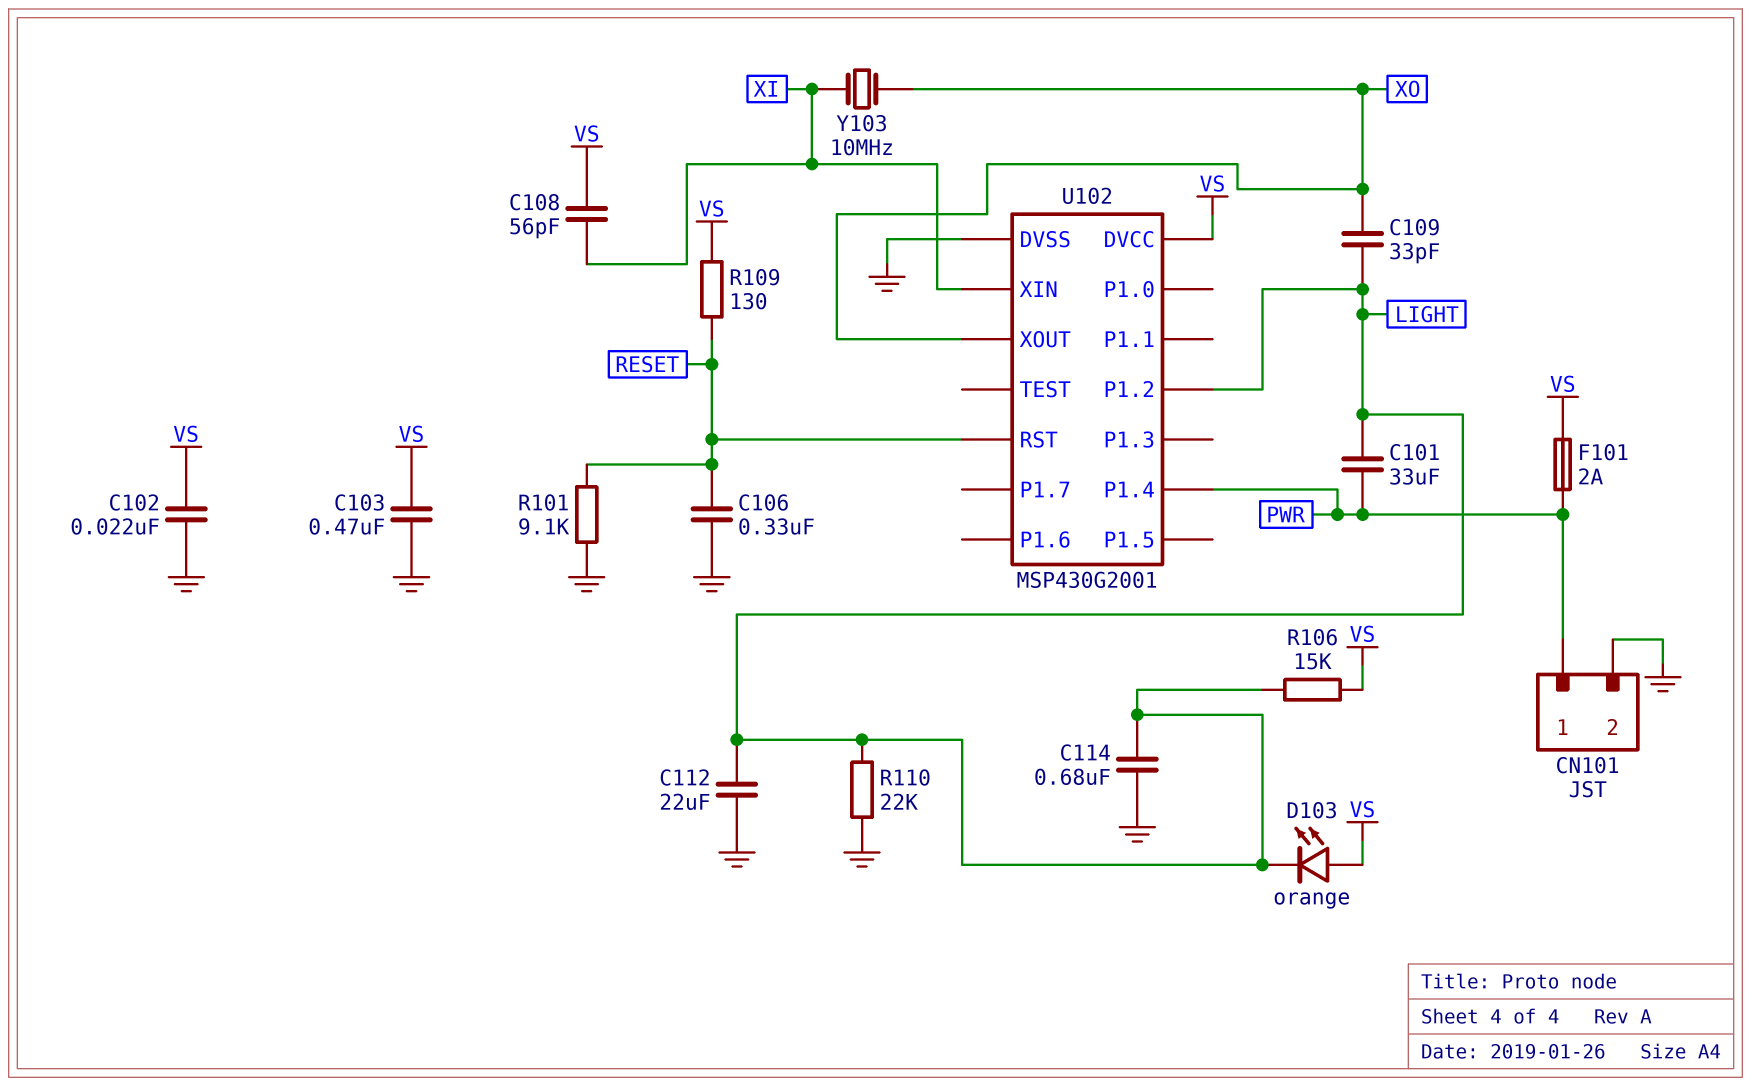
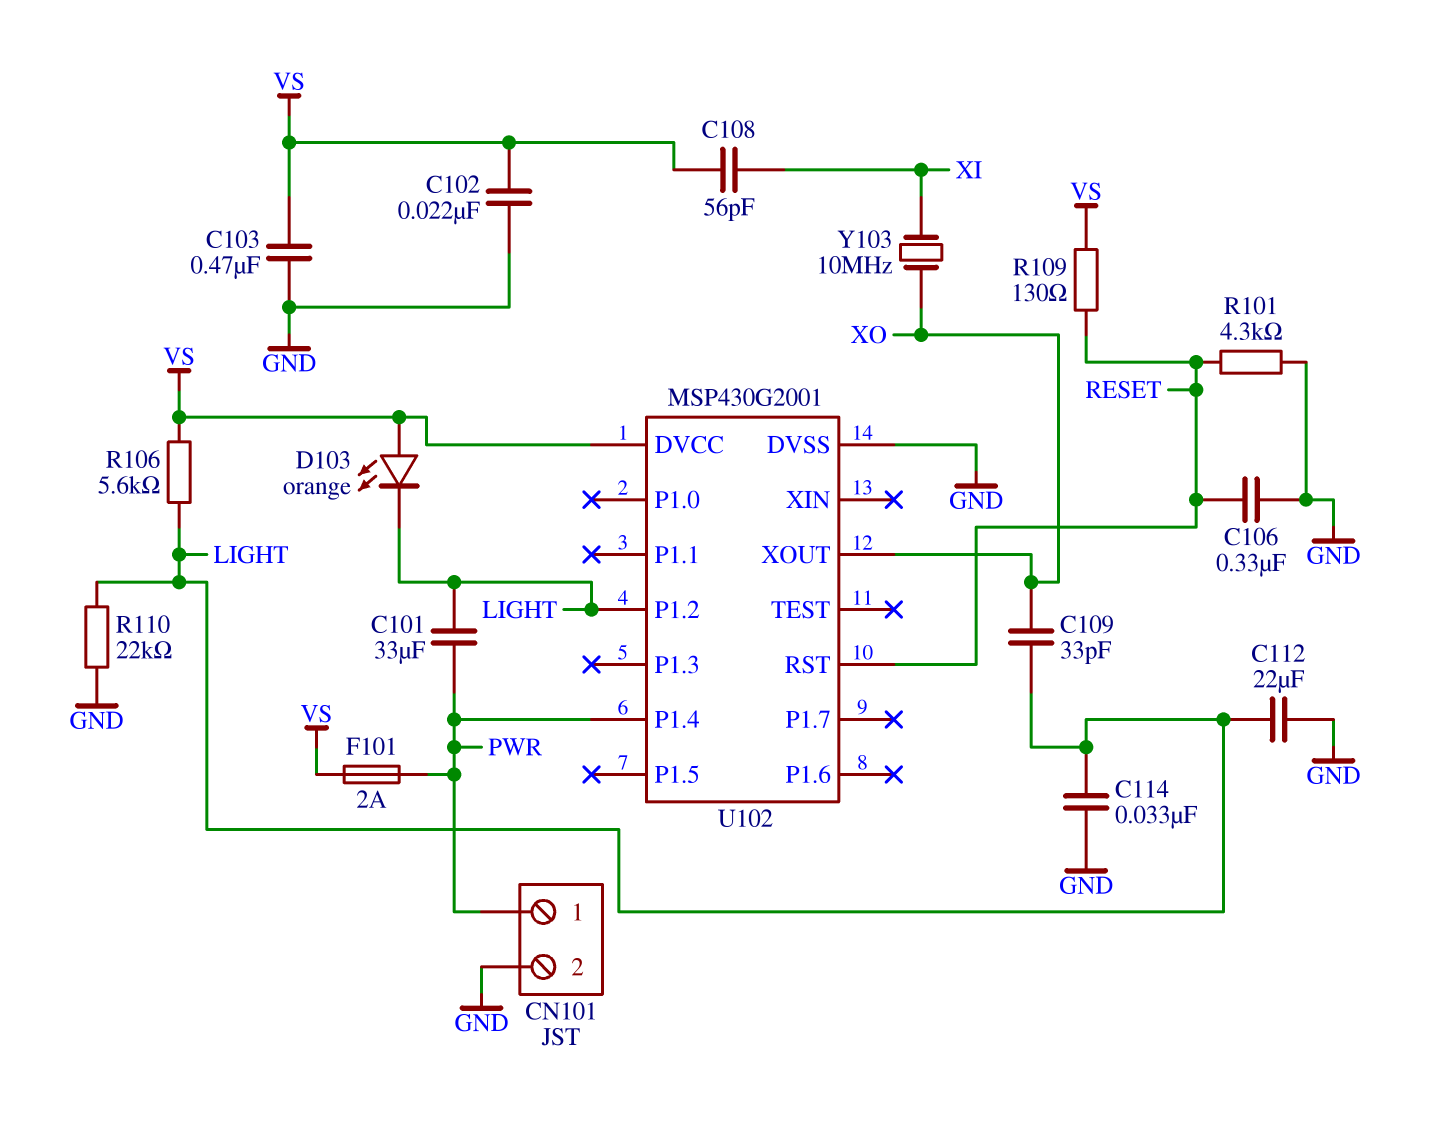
C114: 680nF (GND, LIGHT) -> 33nF (GND, LIGHT)
R101: 9.1k (GND, RESET) -> 4.3k (GND, RESET)
R106: 15k (LIGHT, VS) -> 5.6k (LIGHT, VS)
U102 pin XIN: XI -> none

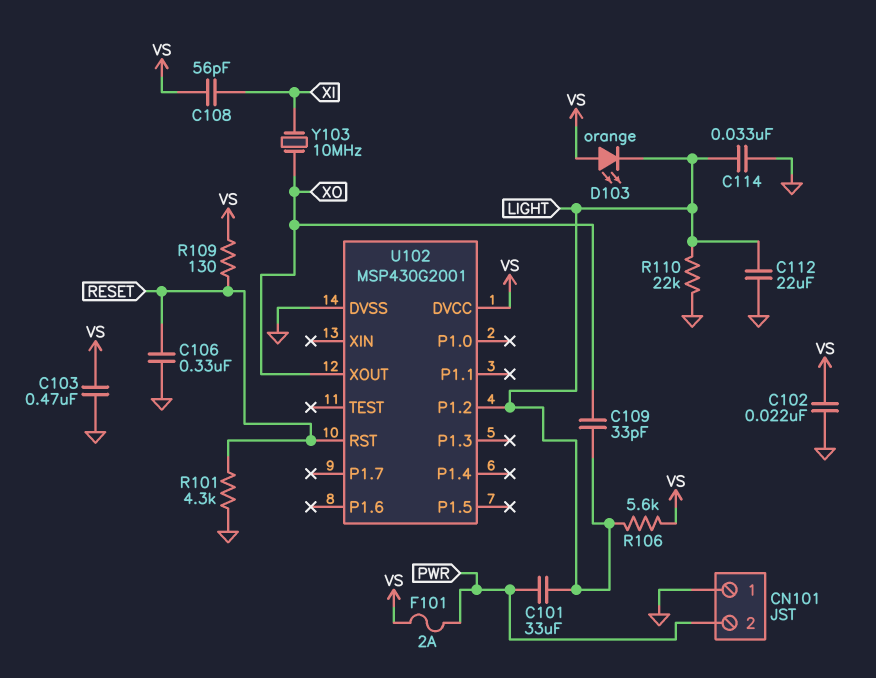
CN101 pin 1: PWR -> GND
CN101 pin 2: GND -> PWR
U102 pin P1.4: PWR -> none

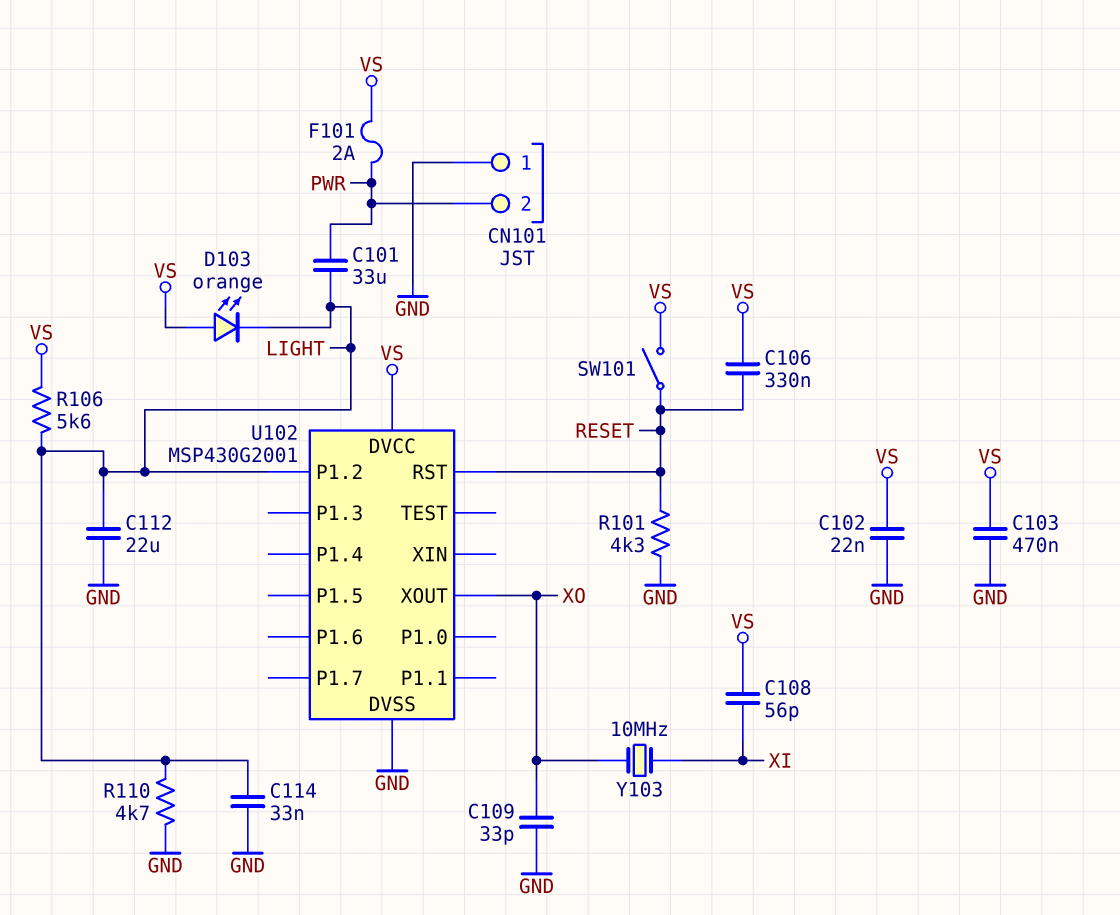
C106: 330nF (GND, RESET) -> 330nF (RESET, VS)
C109: 33pF (LIGHT, XO) -> 33pF (GND, XO)
R109: 130 (RESET, VS) -> none
R110: 22k (GND, LIGHT) -> 4.7k (GND, LIGHT)
SW101: none -> switch (RESET, VS)

